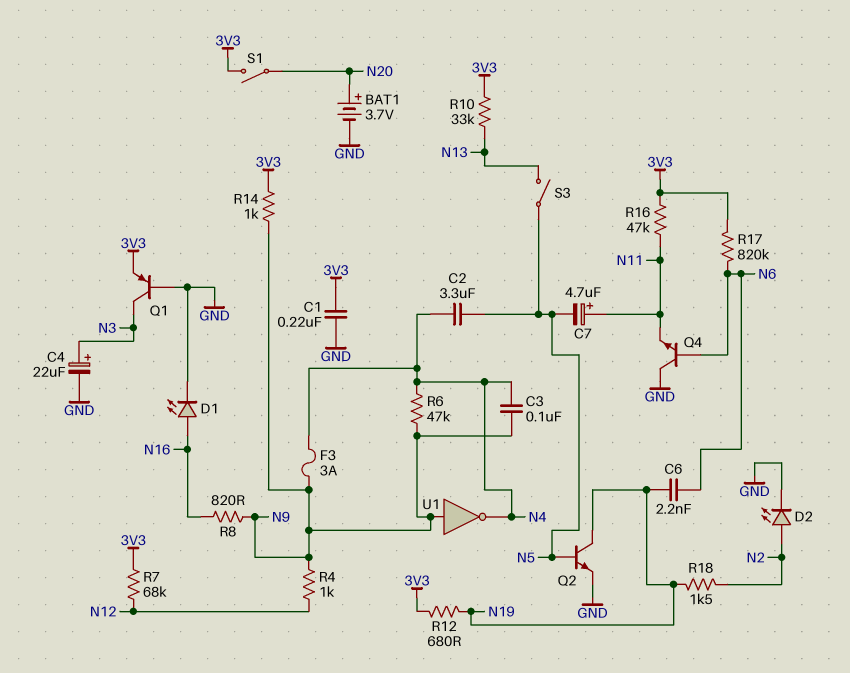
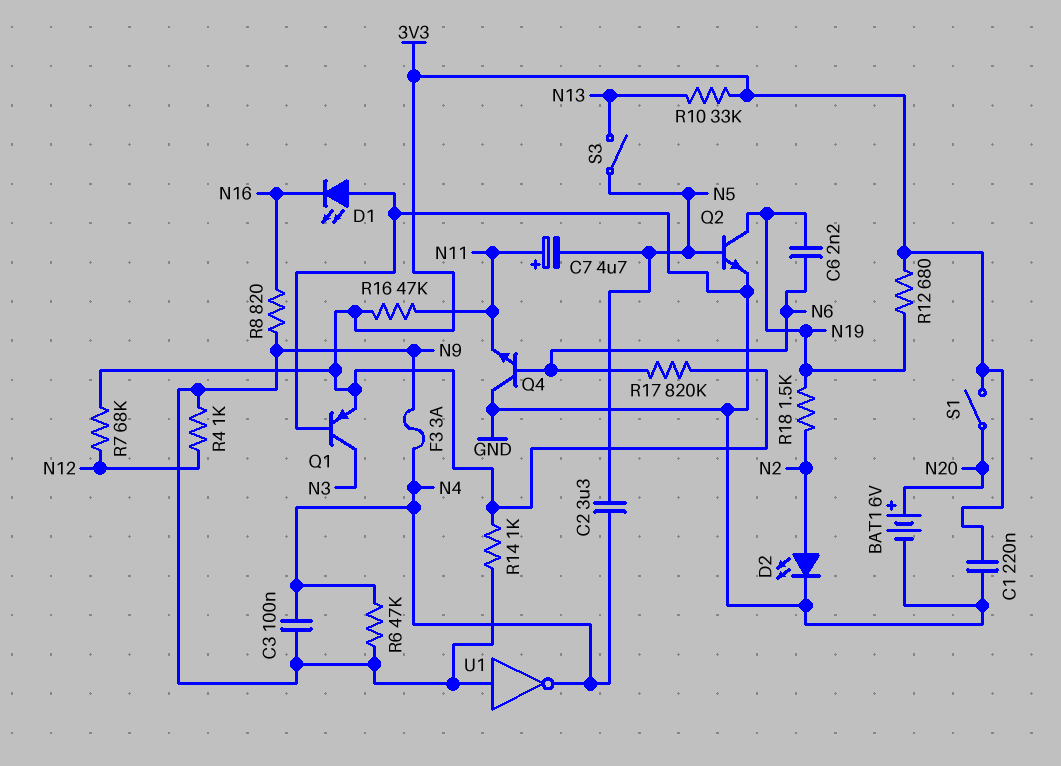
BAT1: 3.7V (plus N20, minus GND) -> 6V (plus N20, minus GND)
C4: 22uF (plus N3, minus GND) -> none
D1: LED (A N16, K GND) -> LED (A GND, K N16)

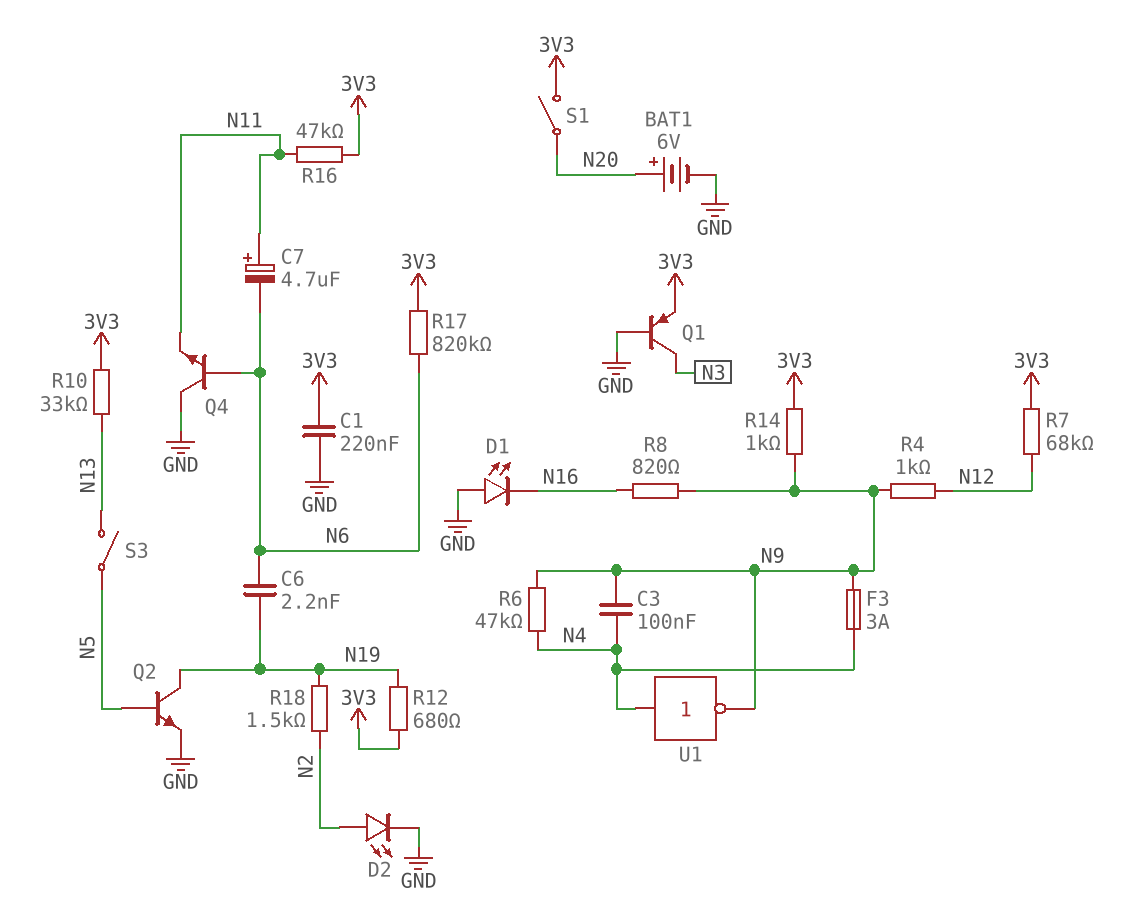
C2: 3.3uF (N4, N5) -> none
C7: 4.7uF (plus N11, minus N5) -> 4.7uF (plus N11, minus N6)
U1: NOT (in N9, out N4) -> NOT (in N4, out N9)

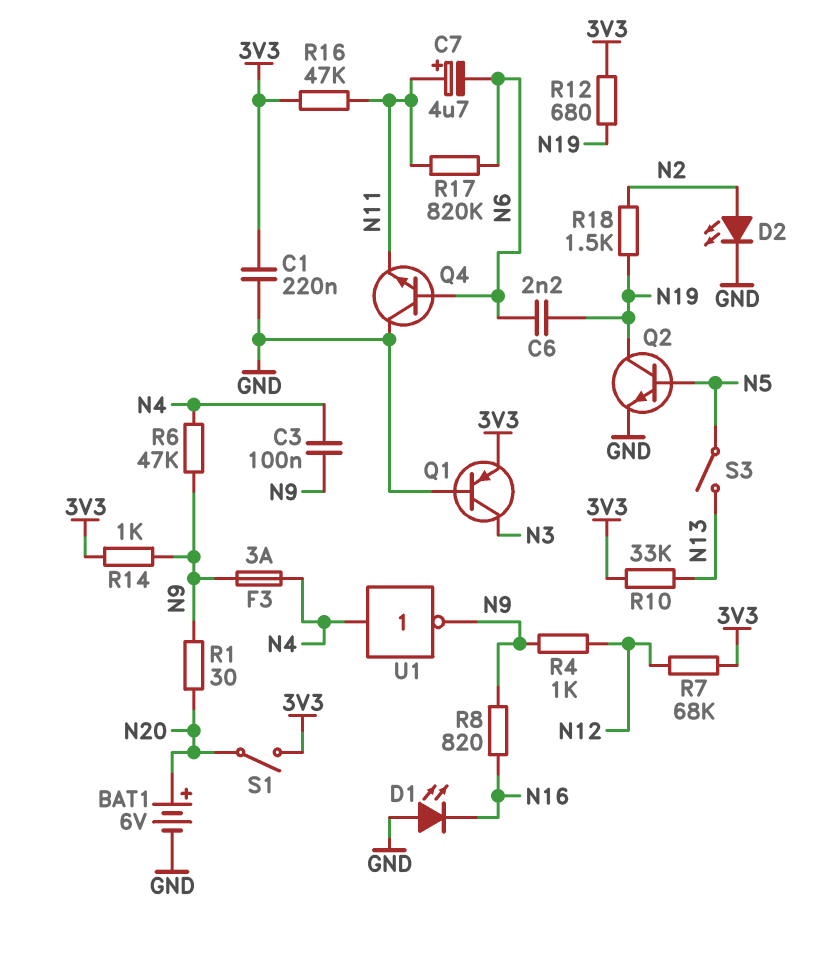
R1: none -> 30 (N9, N20)
R17: 820k (3V3, N6) -> 820k (N6, N11)

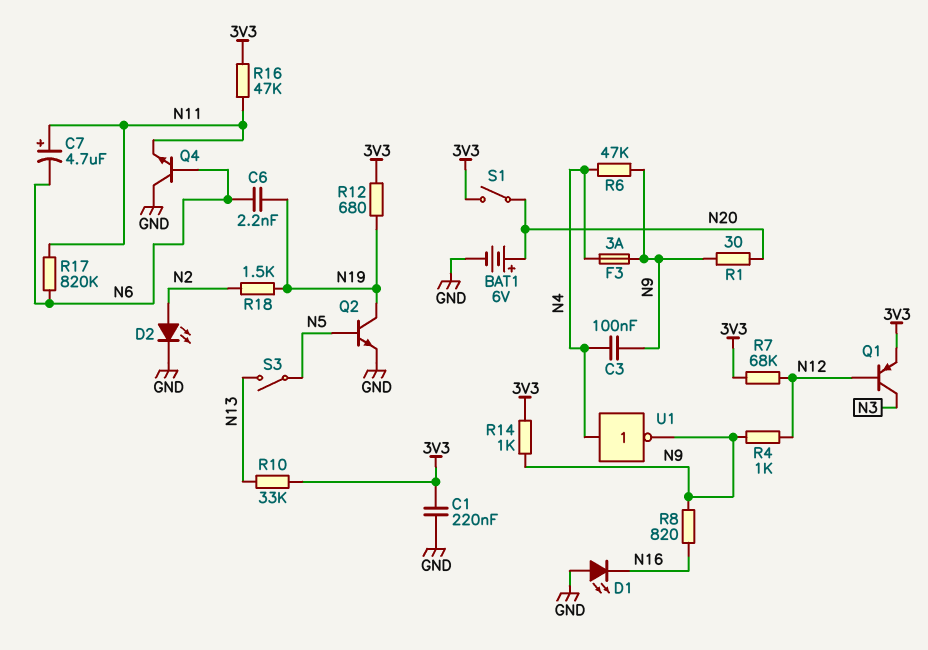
Q1: PNP (B GND, C N3, E 3V3) -> PNP (B N12, C N3, E 3V3)

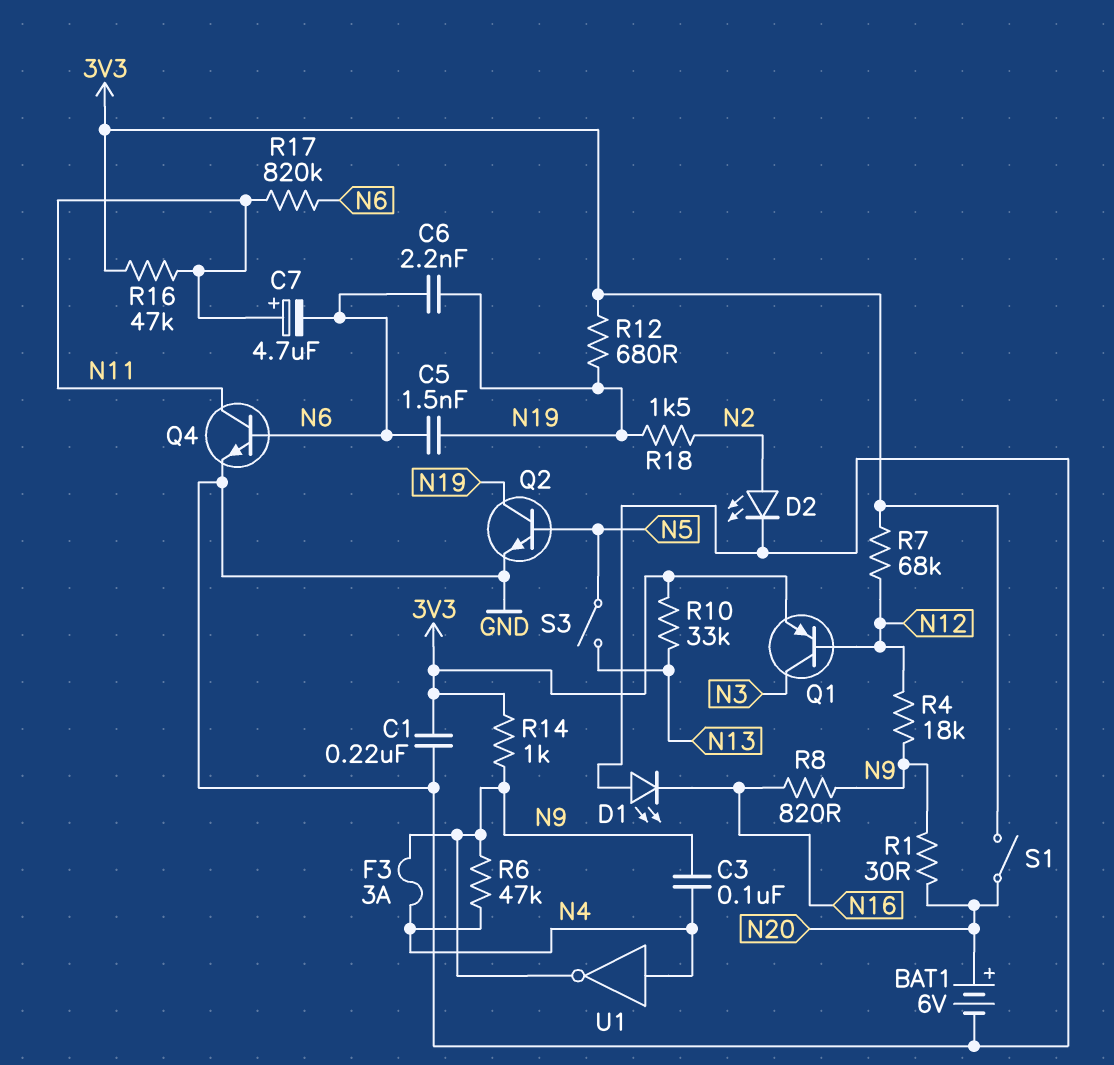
C5: none -> 1.5nF (N6, N19)
Q4: NPN (B N6, C GND, E N11) -> NPN (B N6, C N11, E GND)
R4: 1k (N9, N12) -> 18k (N9, N12)

